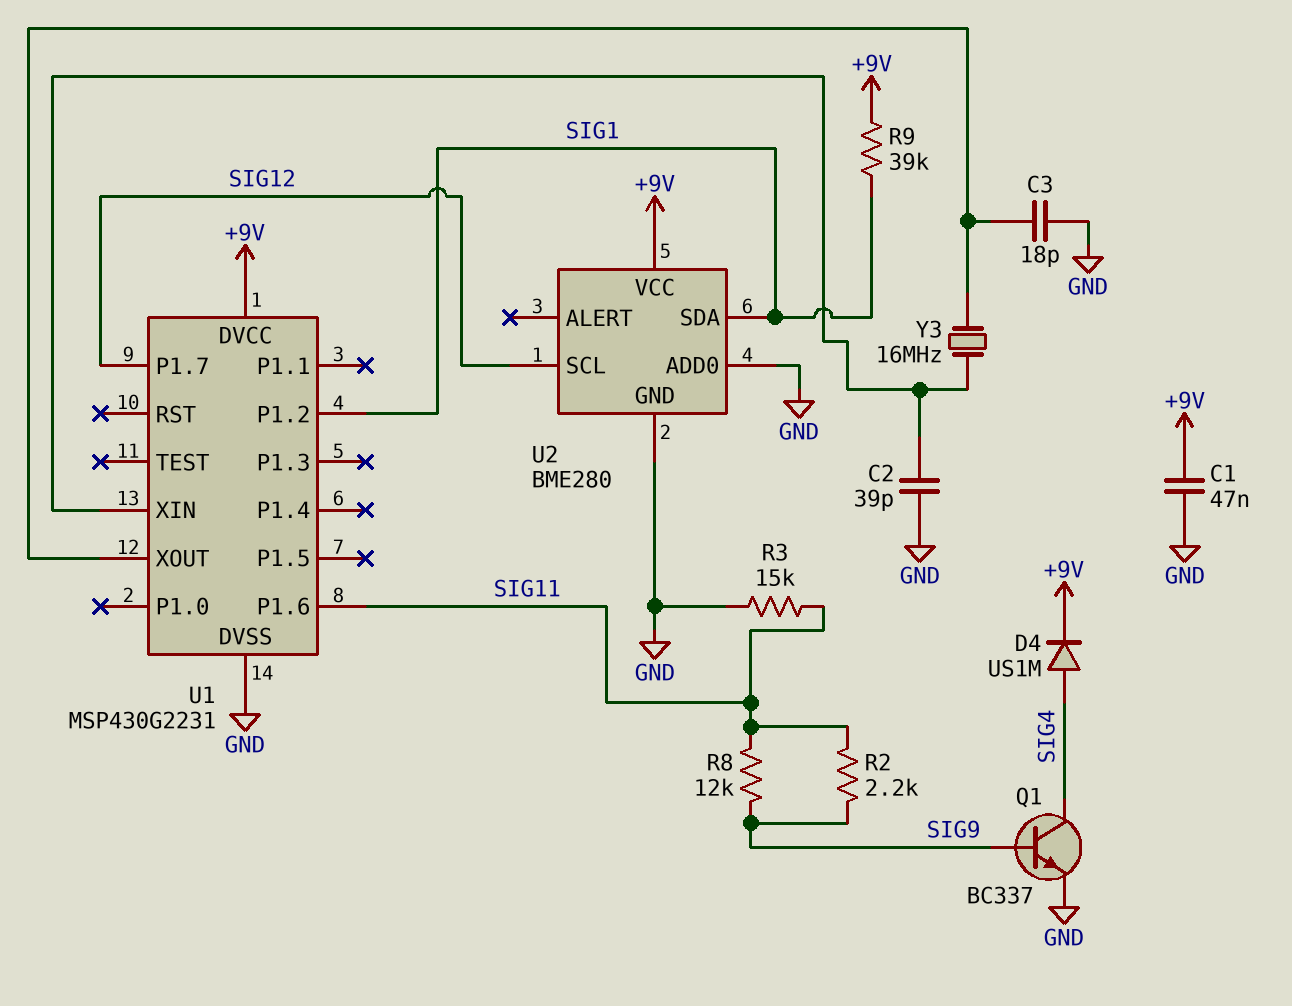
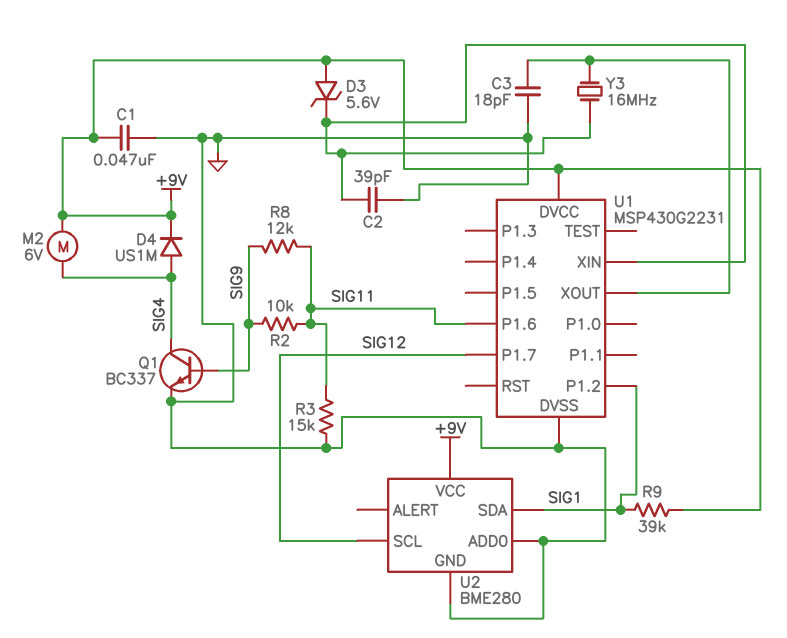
D3: none -> zener 5.6V (A +9V, K U1/XIN)
M2: none -> motor 6V (+9V, SIG4)
R2: 2.2k (SIG9, SIG11) -> 10k (SIG9, SIG11)

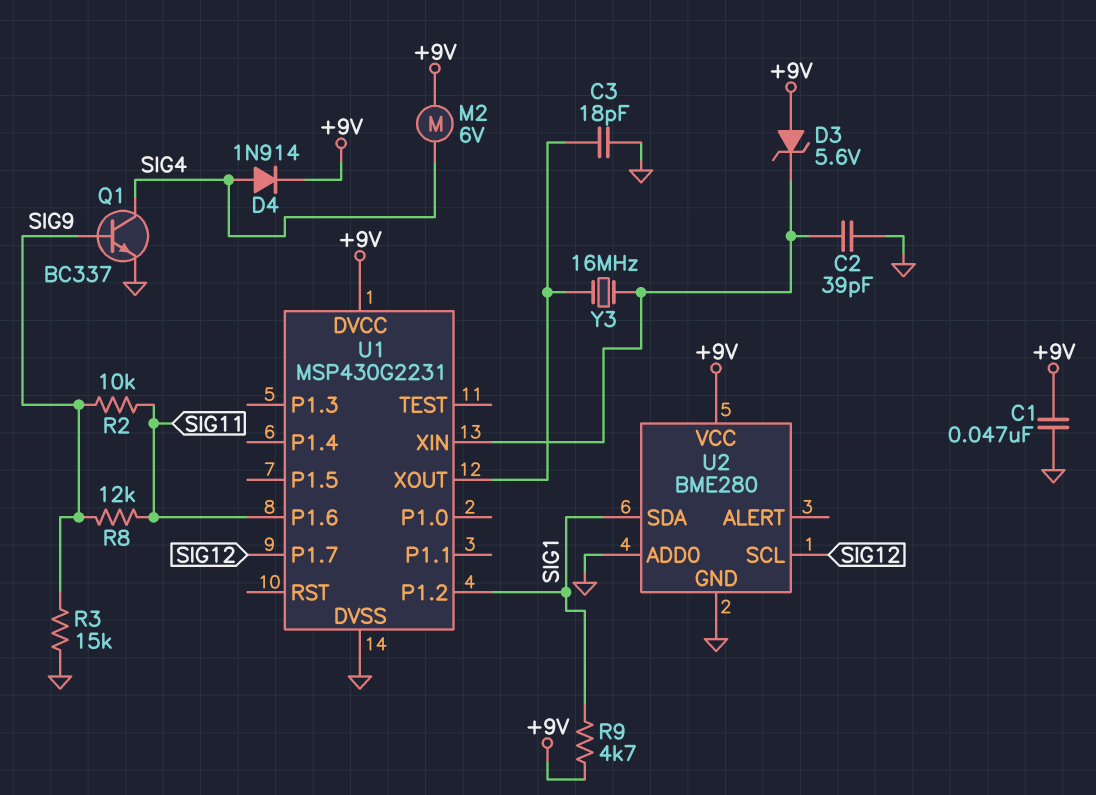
D4: diode US1M (A SIG4, K +9V) -> diode 1N914 (A SIG4, K +9V)
R3: 15k (GND, SIG11) -> 15k (GND, SIG9)
R9: 39k (+9V, SIG1) -> 4.7k (+9V, SIG1)

